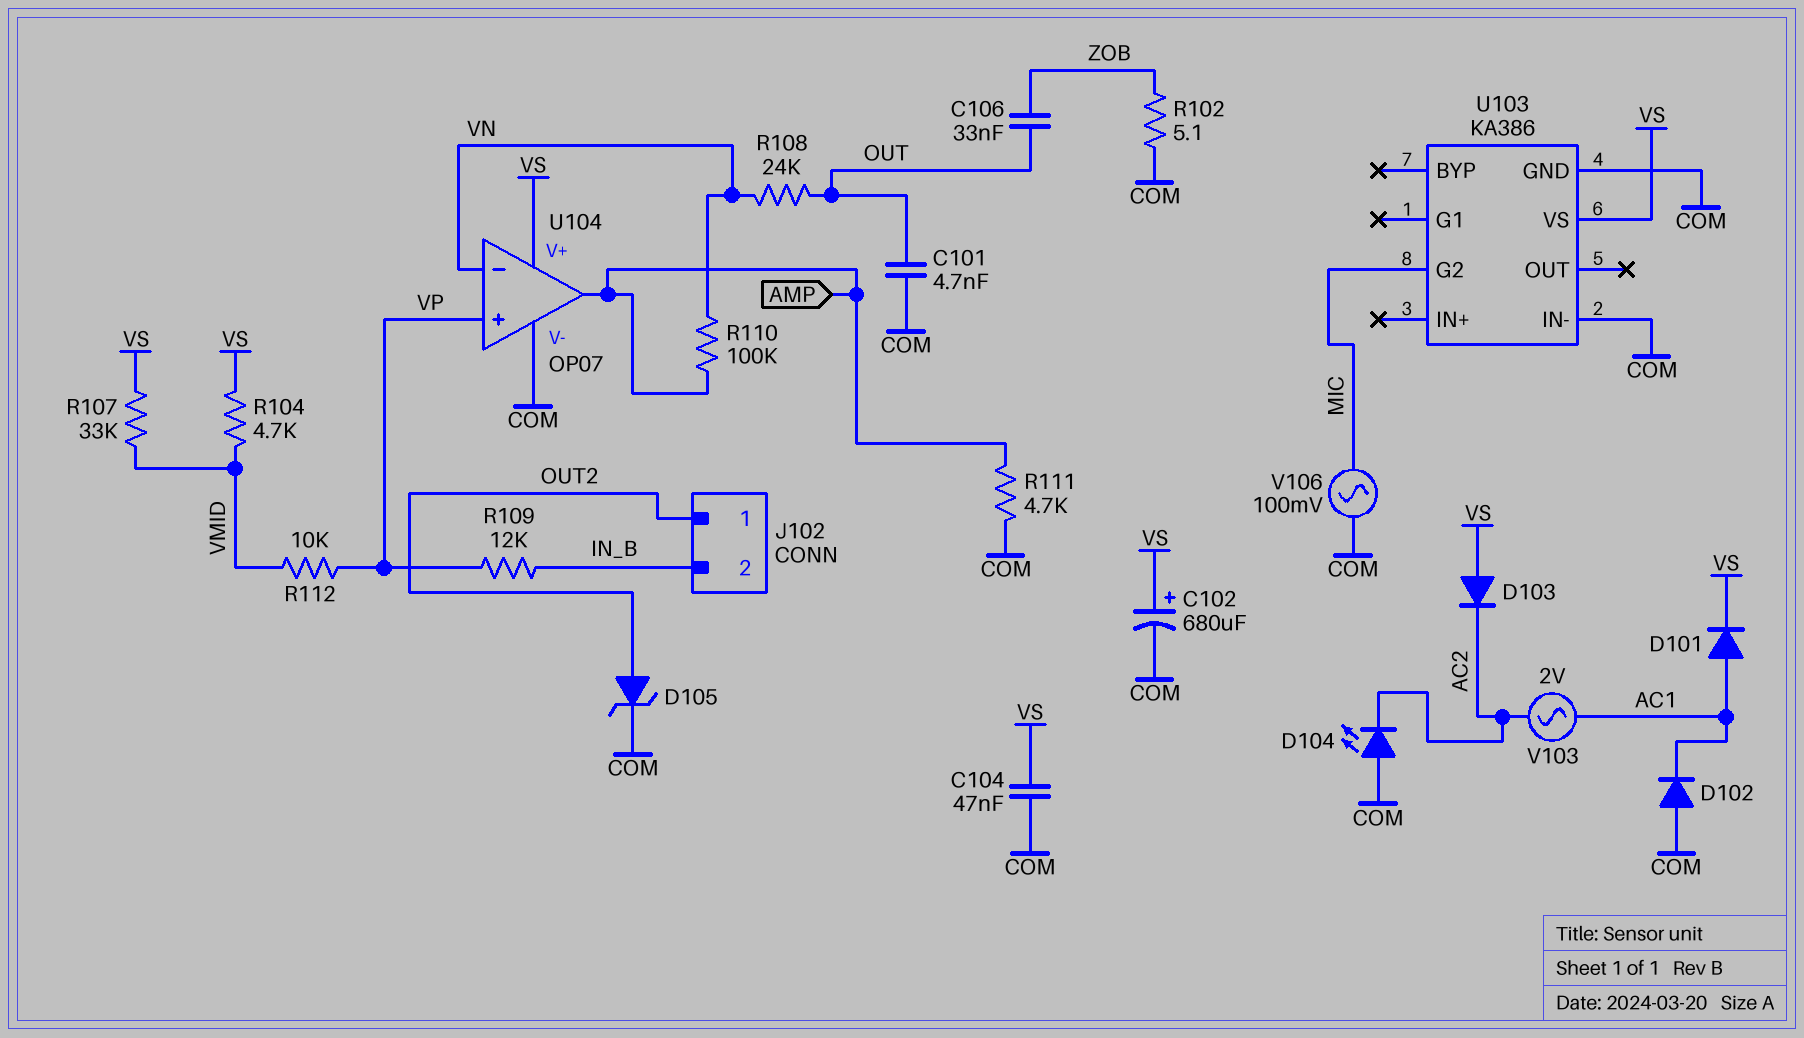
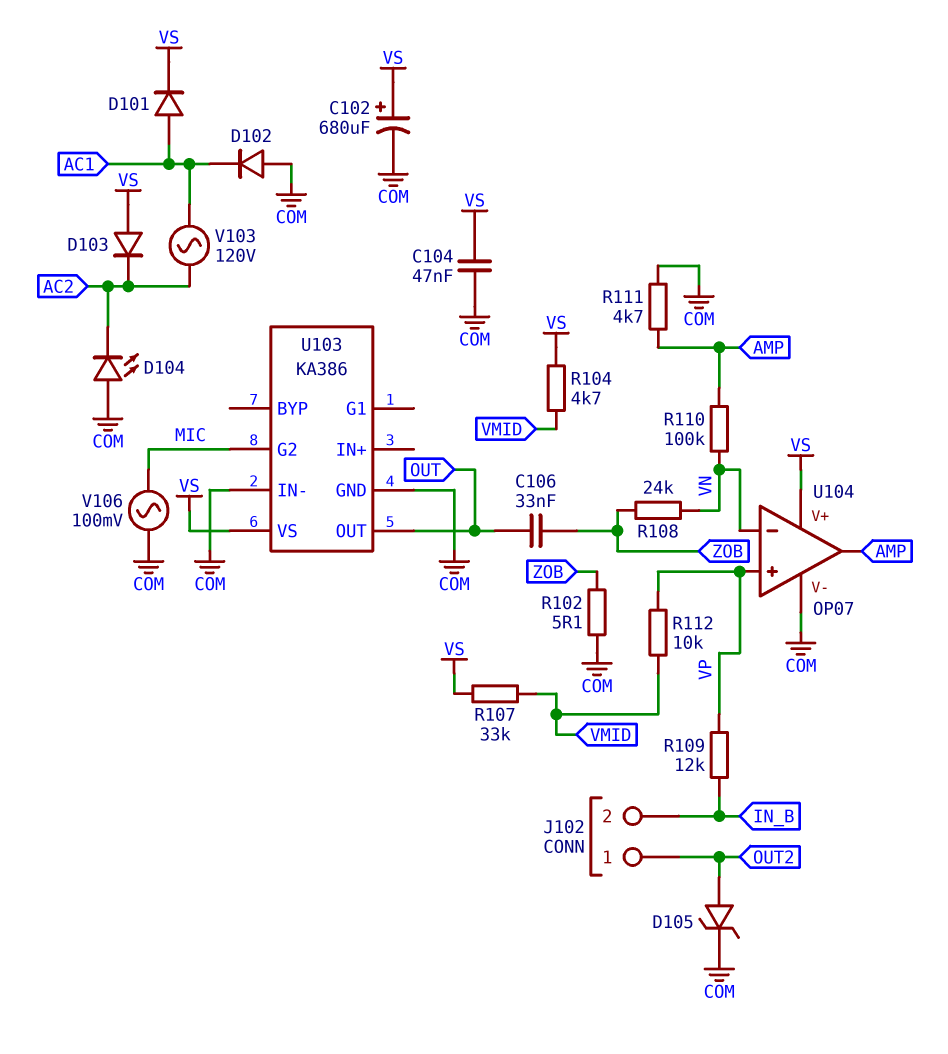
C101: 4.7nF (COM, OUT) -> none
R108: 24k (OUT, VN) -> 24k (VN, ZOB)
U103 pin OUT: none -> OUT
V103: AC 2V (AC1, AC2) -> AC 120V (AC1, AC2)

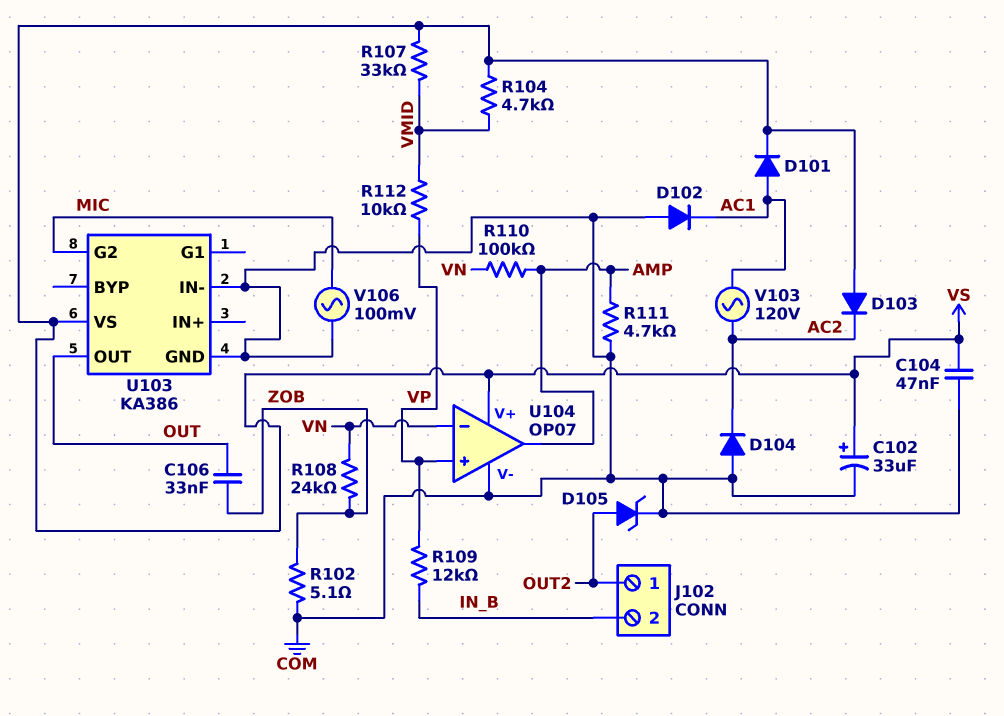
C102: 680uF (plus VS, minus COM) -> 33uF (plus VS, minus COM)
D104: LED (A COM, K AC2) -> diode (A COM, K AC2)

